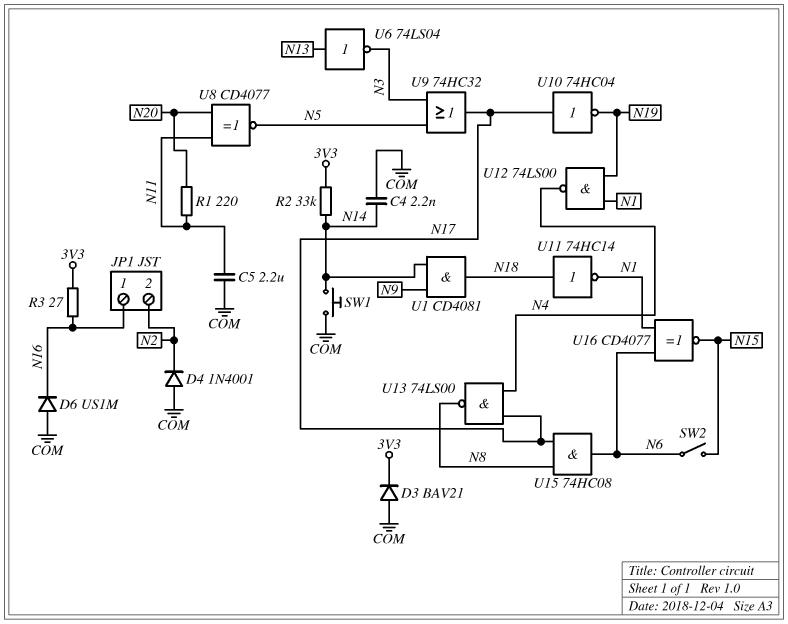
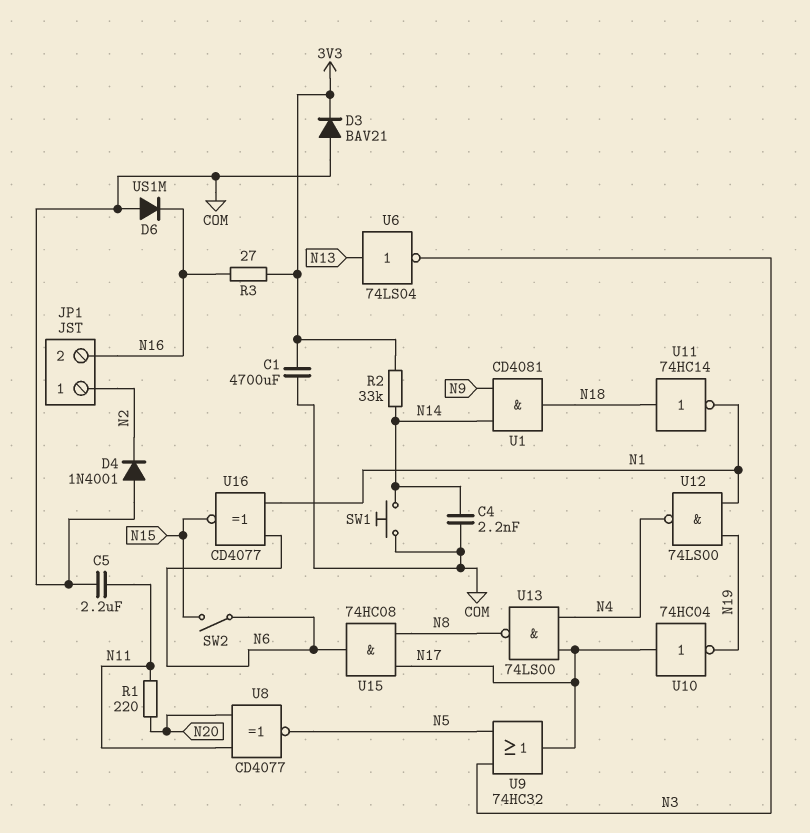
C1: none -> 4700uF (3V3, COM)
JP1 pin 1: N16 -> N2
JP1 pin 2: N2 -> N16

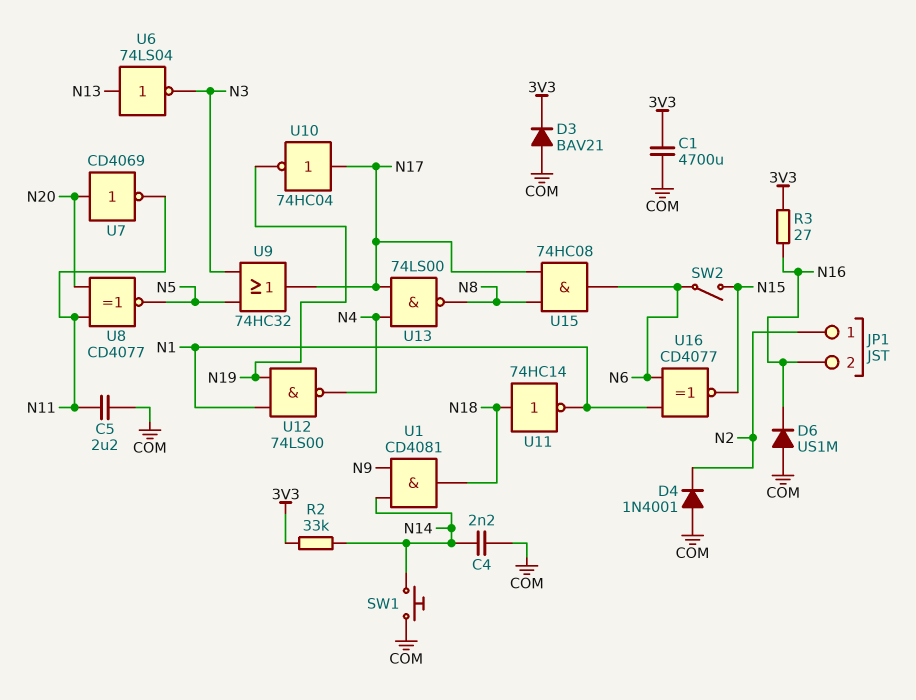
R1: 220 (N11, N20) -> none
U7: none -> NOT CD4069 (in N20, out N11)

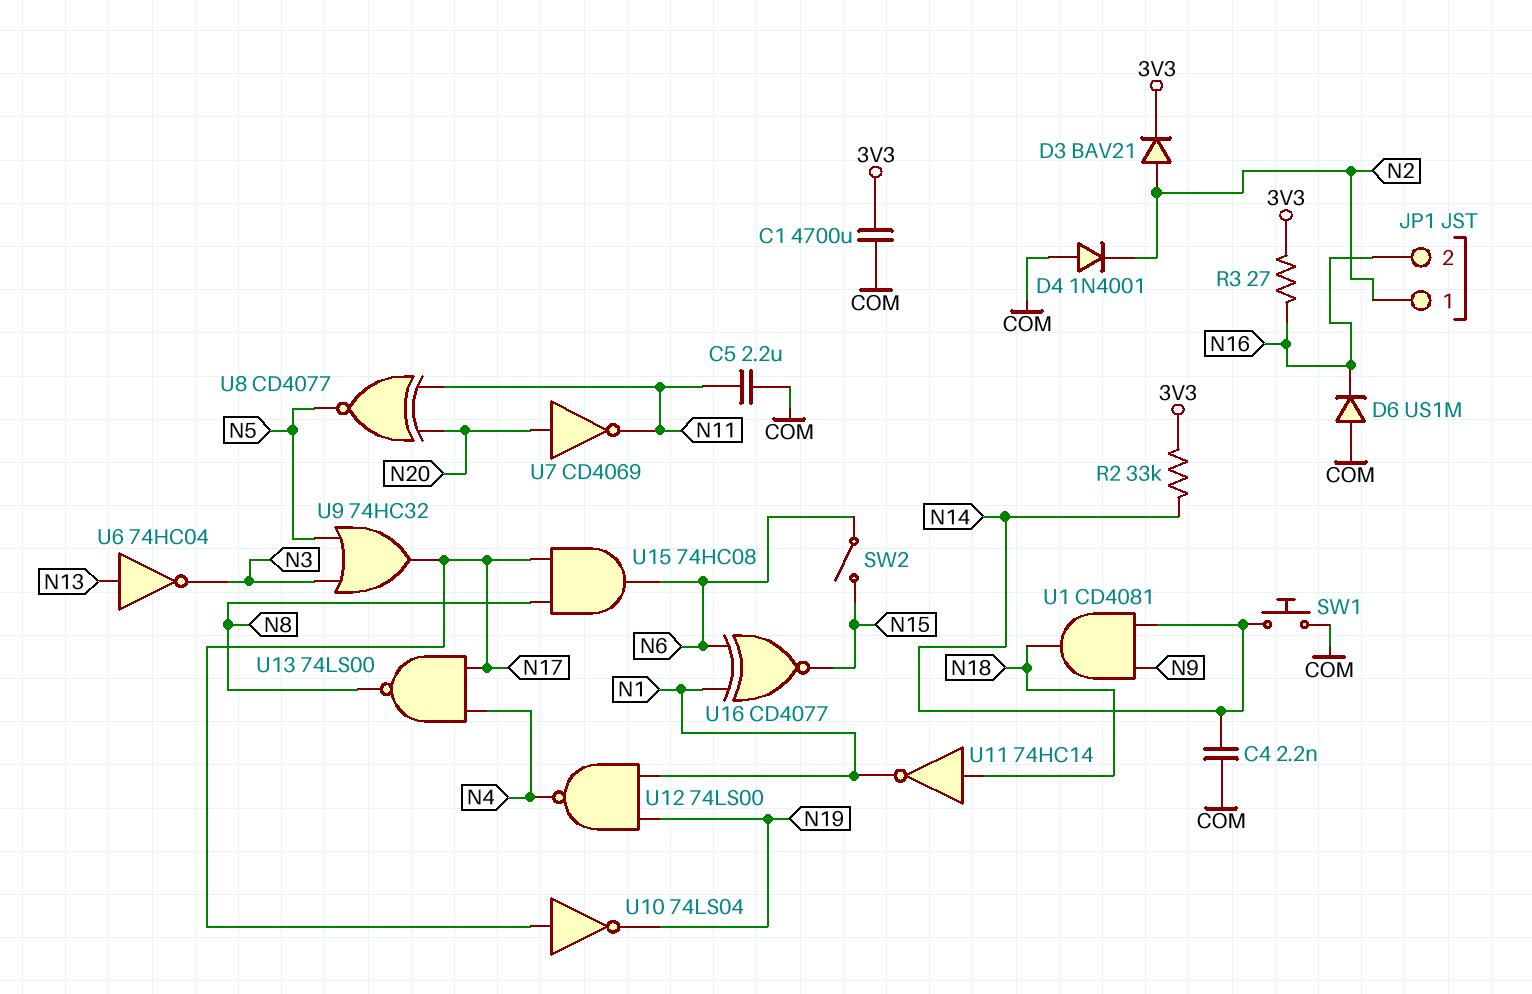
D3: diode BAV21 (A COM, K 3V3) -> diode BAV21 (A N2, K 3V3)
U6: NOT 74LS04 (in N13, out N3) -> NOT 74HC04 (in N13, out N3)
U10: NOT 74HC04 (in N17, out N19) -> NOT 74LS04 (in N17, out N19)

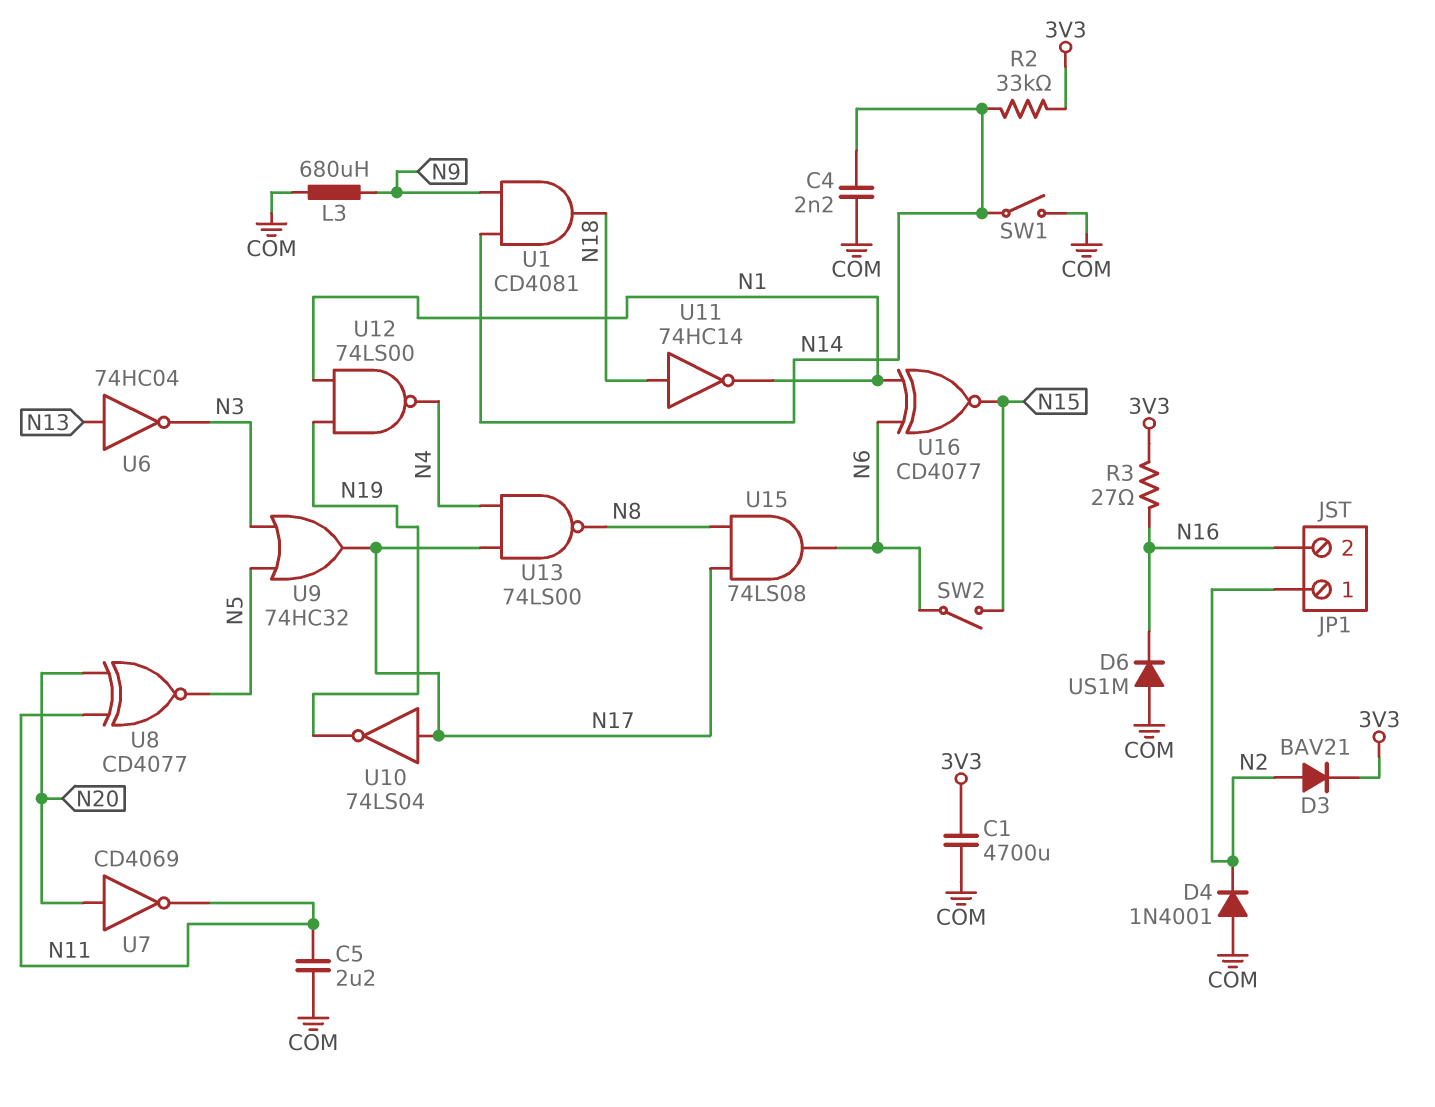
L3: none -> 680uH (COM, N9)
SW1: button (COM, N14) -> switch (COM, N14)
U15: AND 74HC08 (in N8, in N17, out N6) -> AND 74LS08 (in N8, in N17, out N6)

